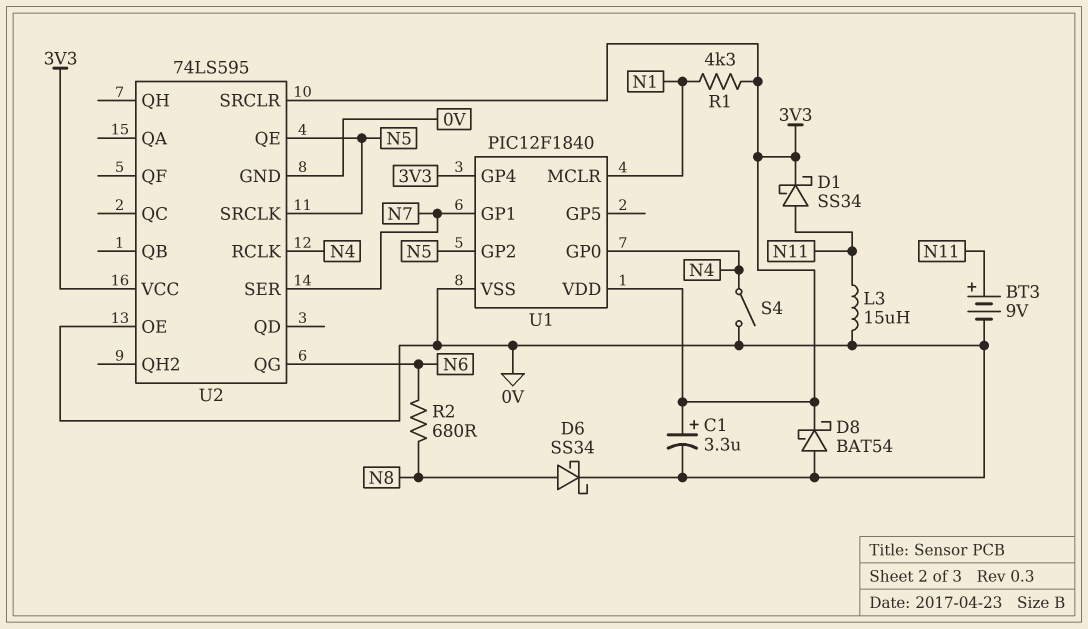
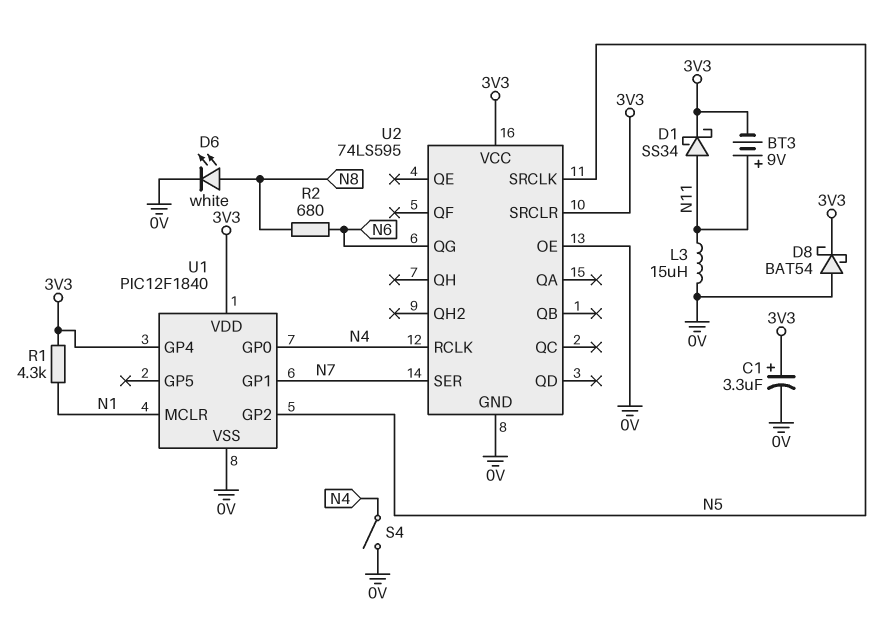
BT3: 9V (plus N11, minus 0V) -> 9V (plus N11, minus 3V3)
D6: schottky SS34 (A N8, K 0V) -> LED white (A N8, K 0V)
U2 pin QE: N5 -> none

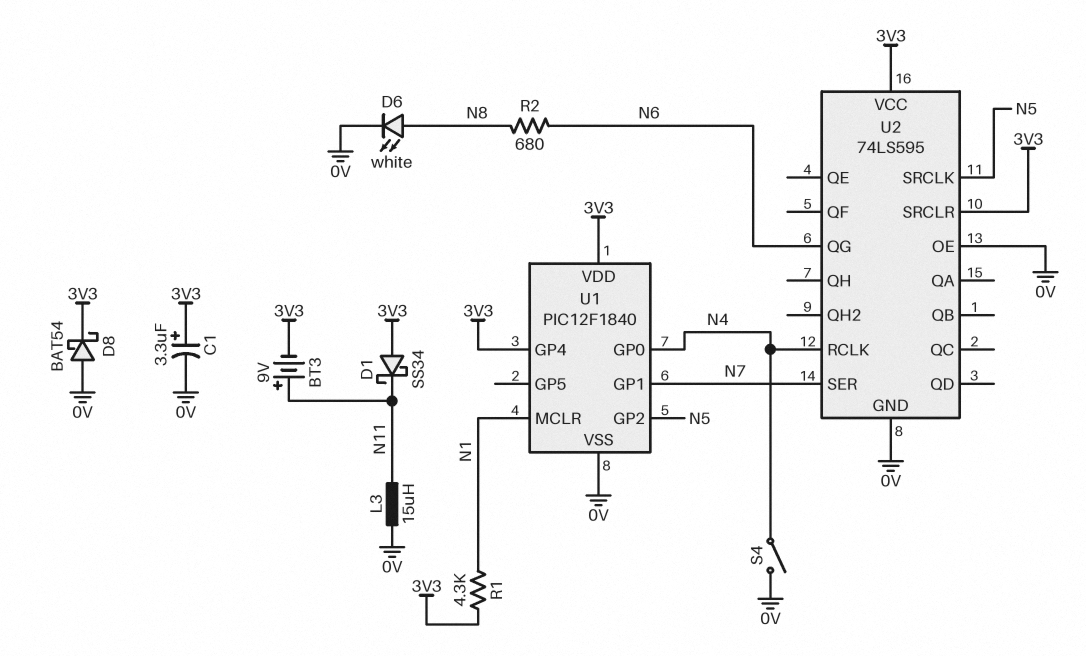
D1: schottky SS34 (A N11, K 3V3) -> schottky SS34 (A 3V3, K N11)

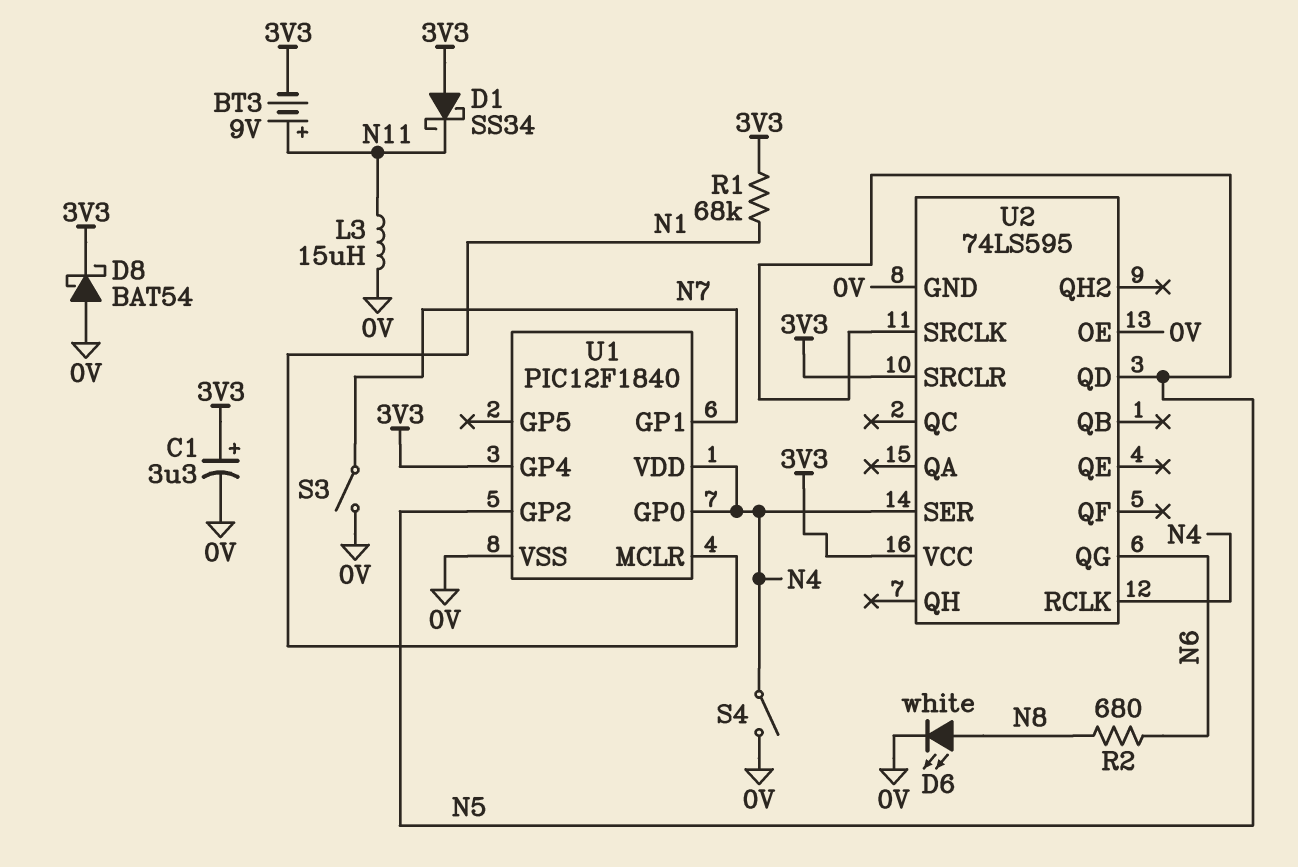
R1: 4.3k (3V3, N1) -> 68k (3V3, N1)
S3: none -> switch (0V, N7)
U1 pin VDD: 3V3 -> N4
U2 pin QD: none -> N5
U2 pin SER: N7 -> N4

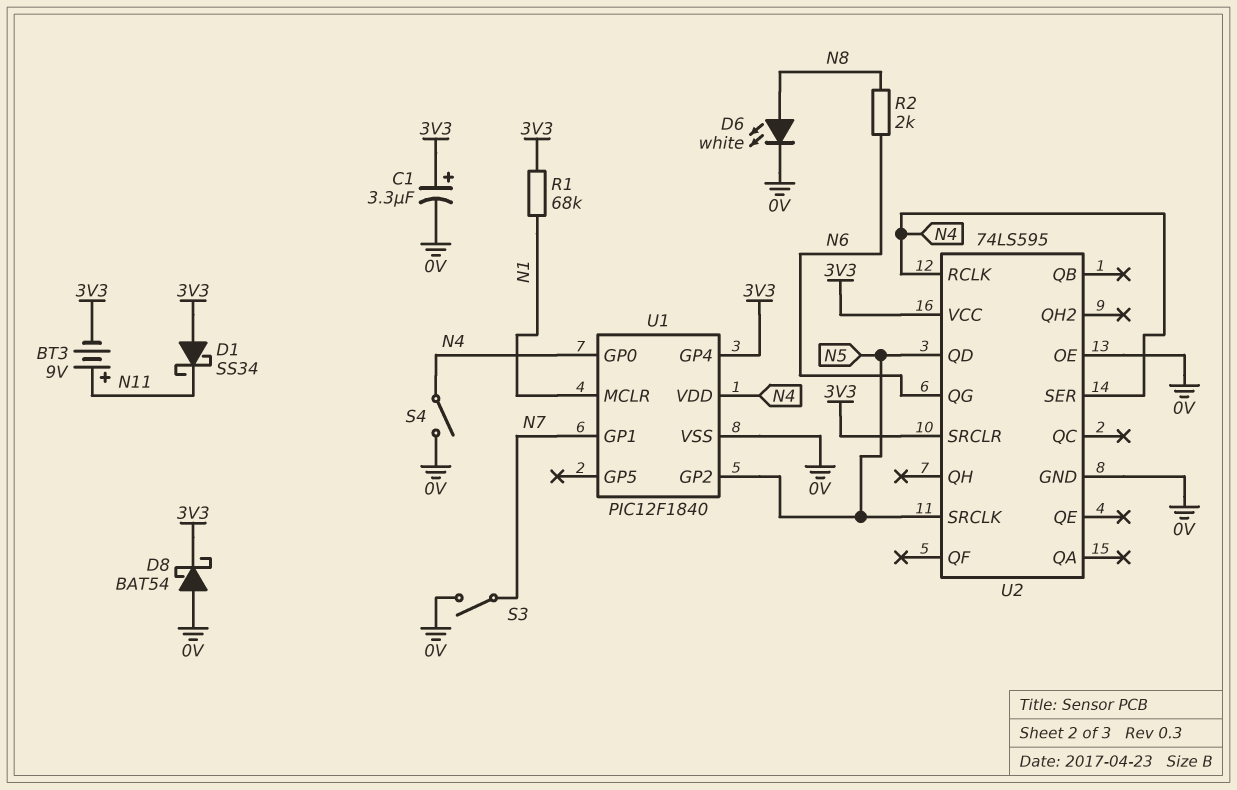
L3: 15uH (0V, N11) -> none
R2: 680 (N6, N8) -> 2k (N6, N8)

